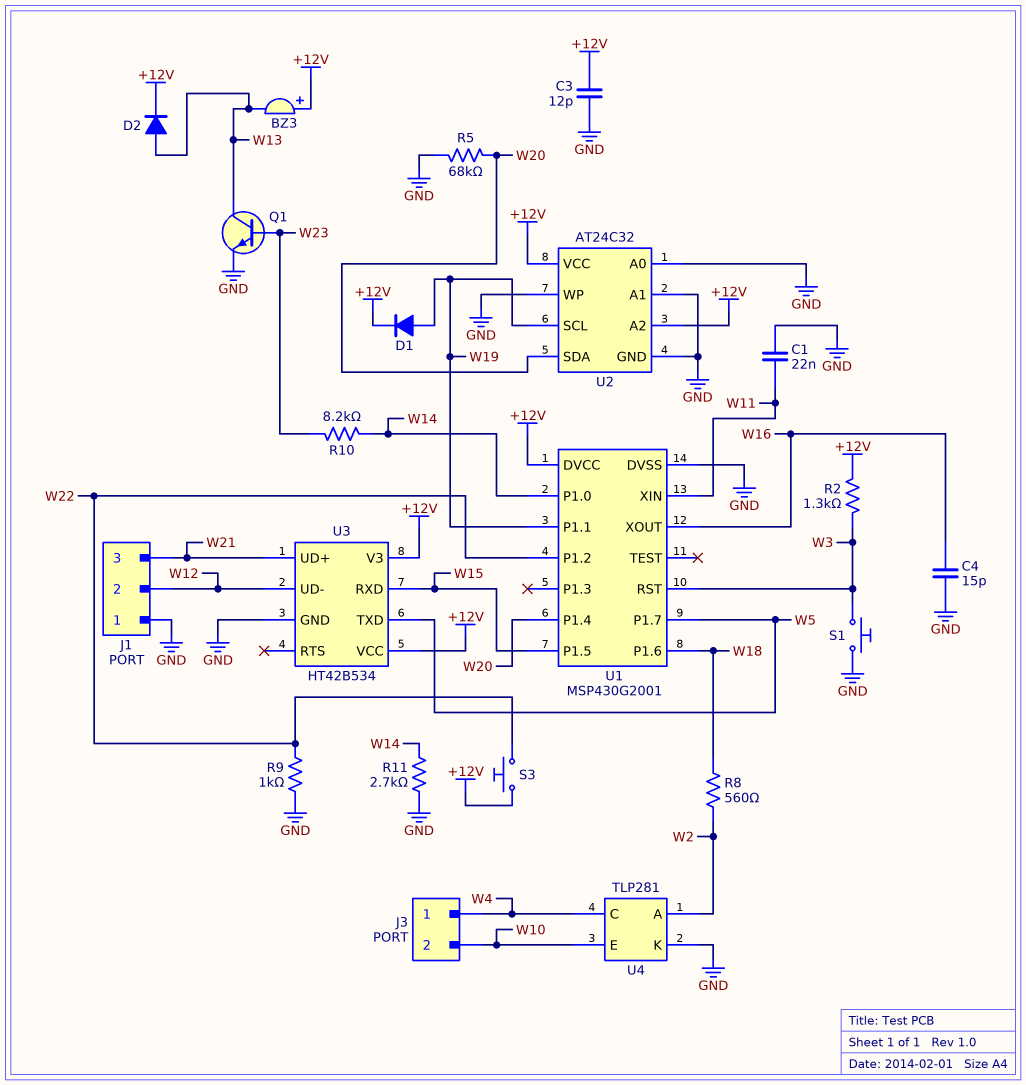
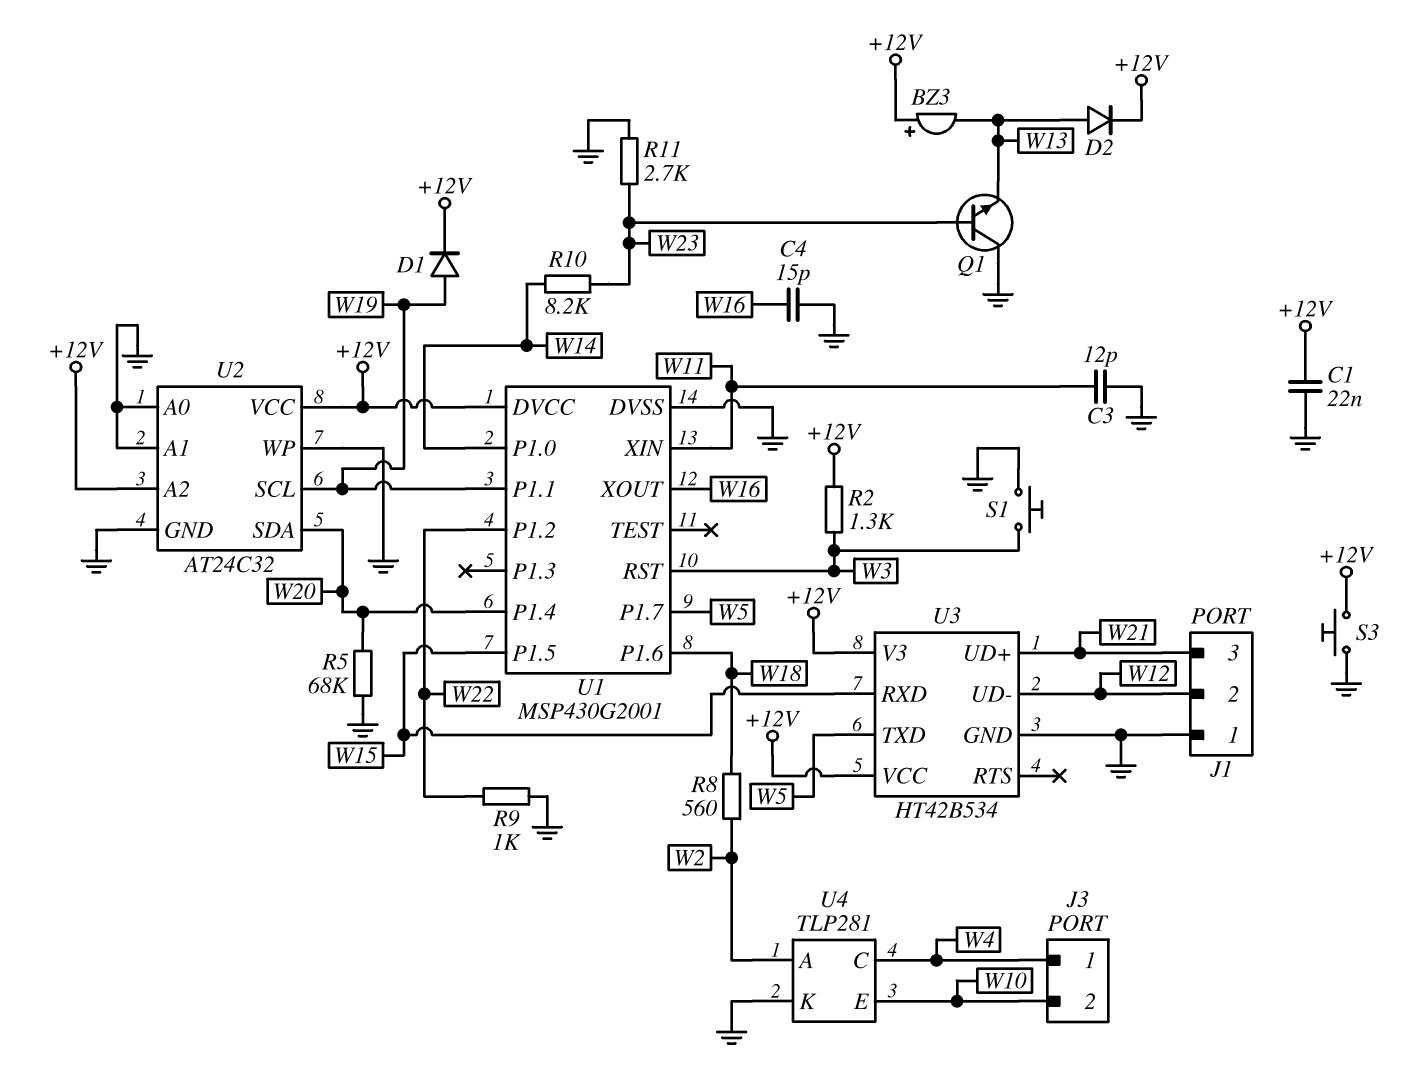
C1: 22nF (GND, W11) -> 22nF (+12V, GND)
C3: 12pF (+12V, GND) -> 12pF (GND, W11)
Q1: NPN (B W23, C W13, E GND) -> NPN (B W23, C GND, E W13)
R11: 2.7k (GND, W14) -> 2.7k (GND, W23)
S3: button (+12V, W22) -> button (+12V, GND)

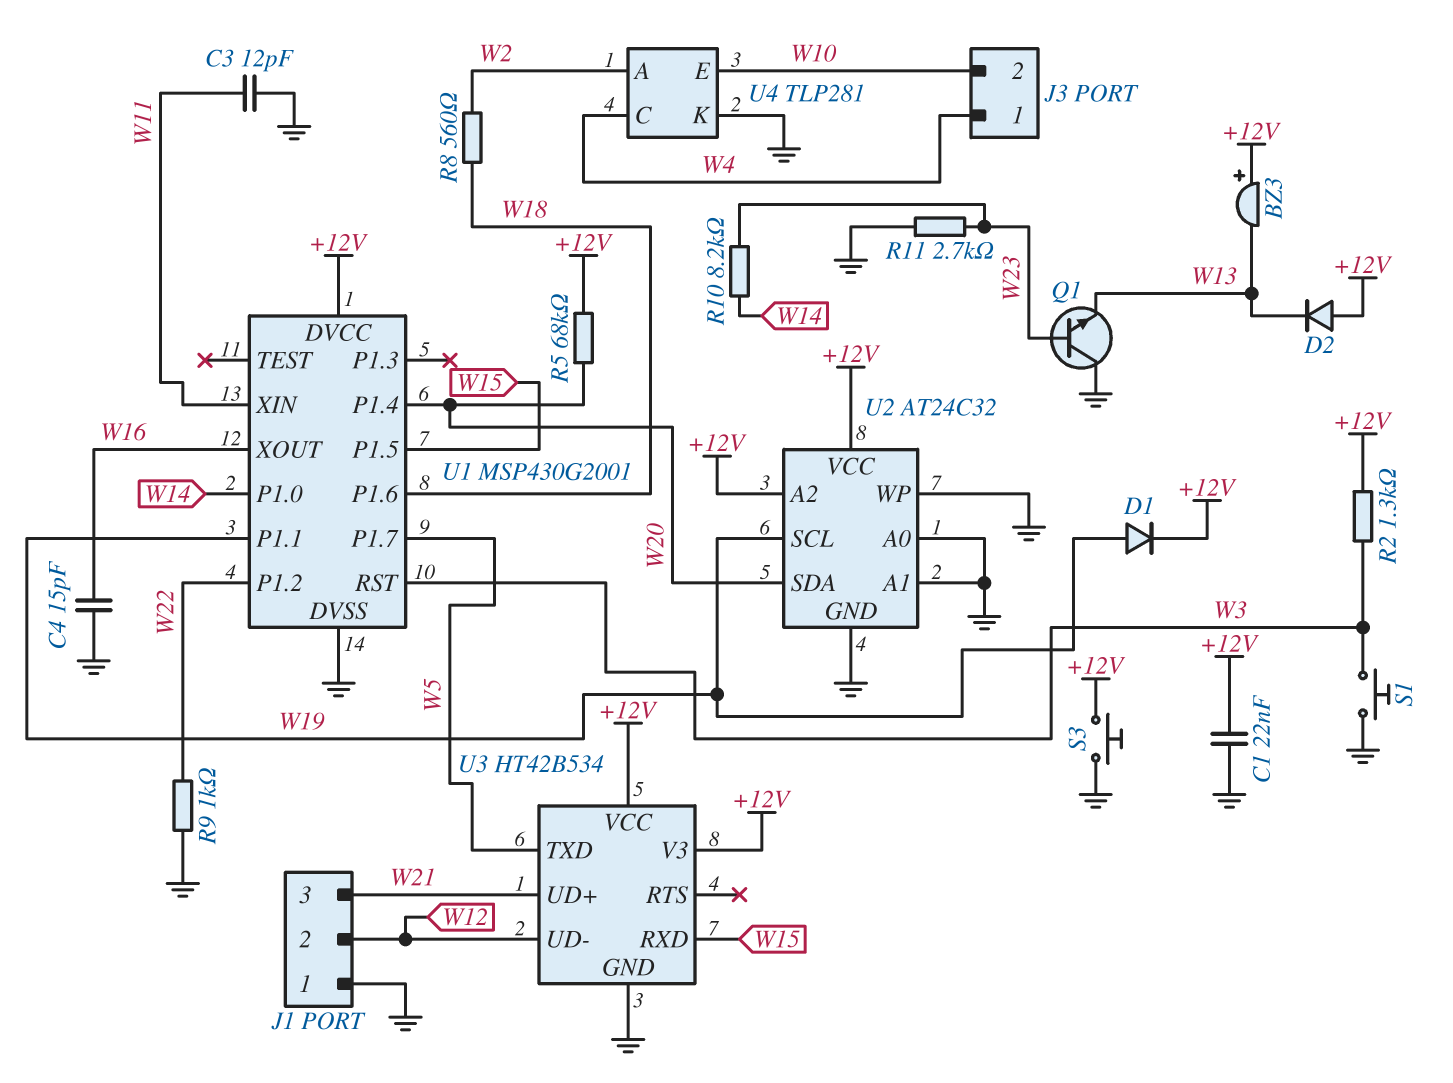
D2: diode (A W13, K +12V) -> diode (A +12V, K W13)
R5: 68k (GND, W20) -> 68k (+12V, W20)

